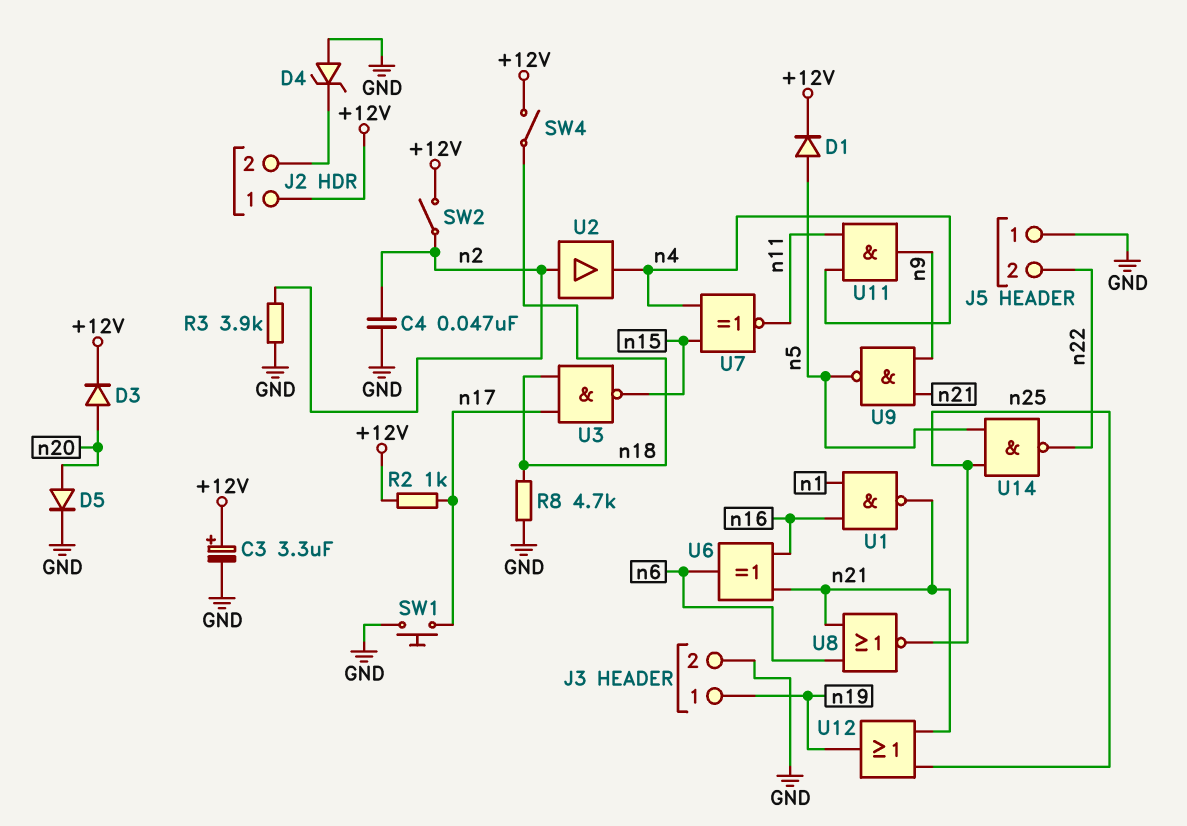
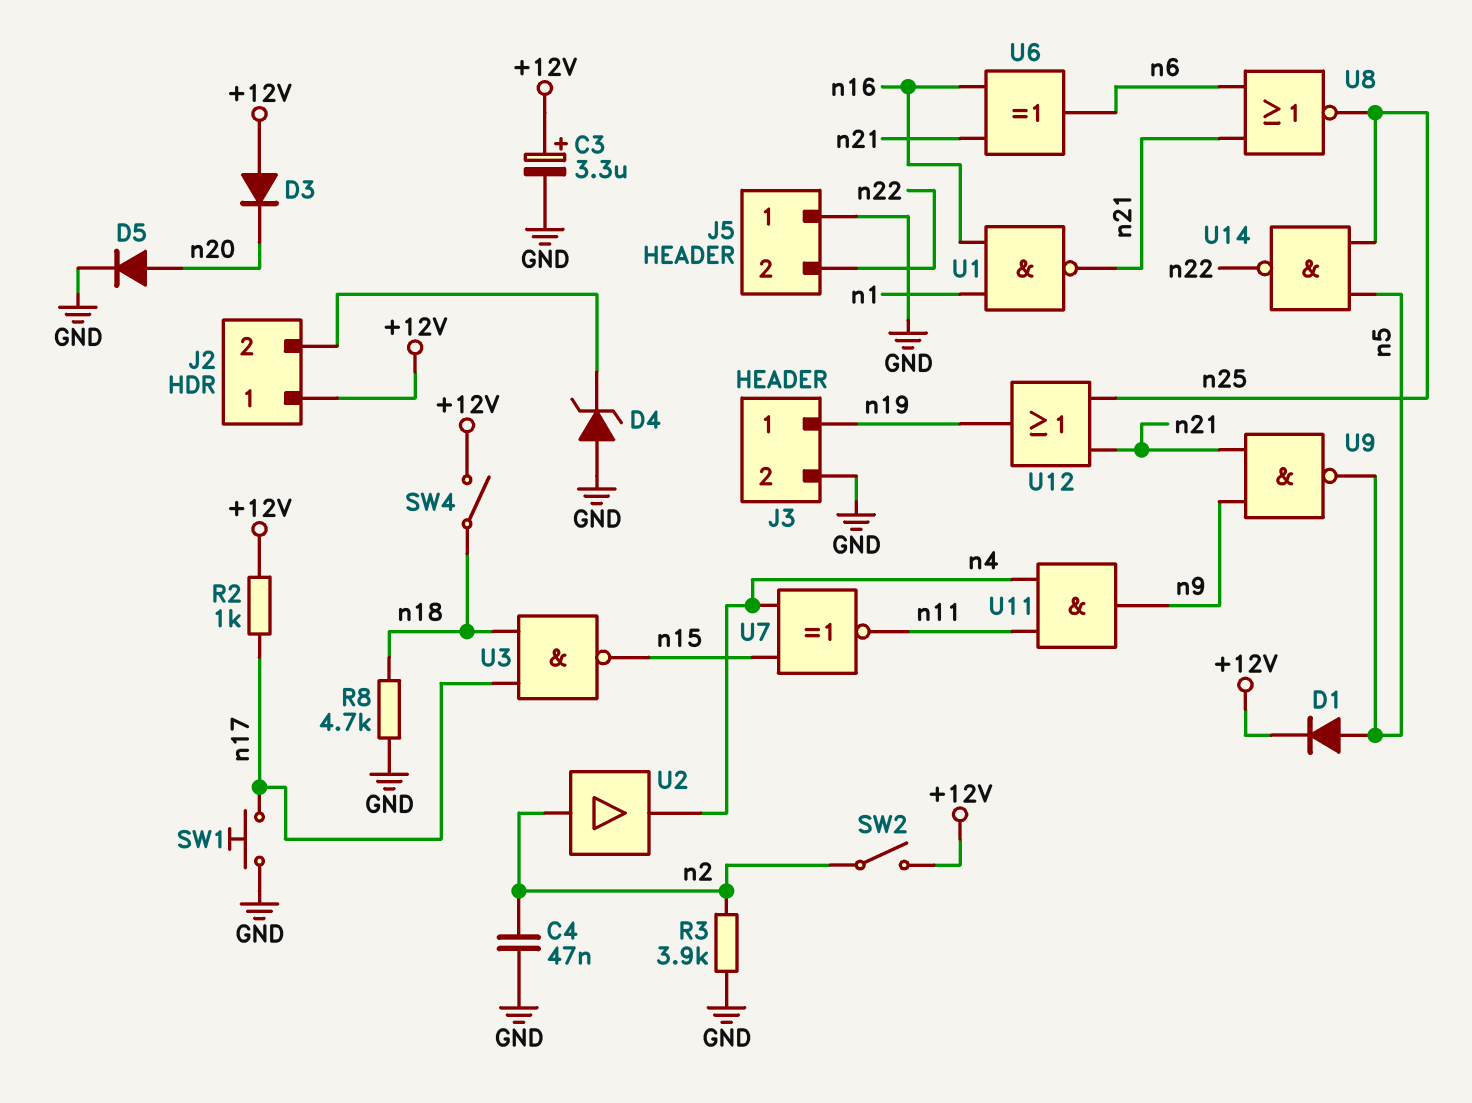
D3: diode (A n20, K +12V) -> diode (A +12V, K n20)

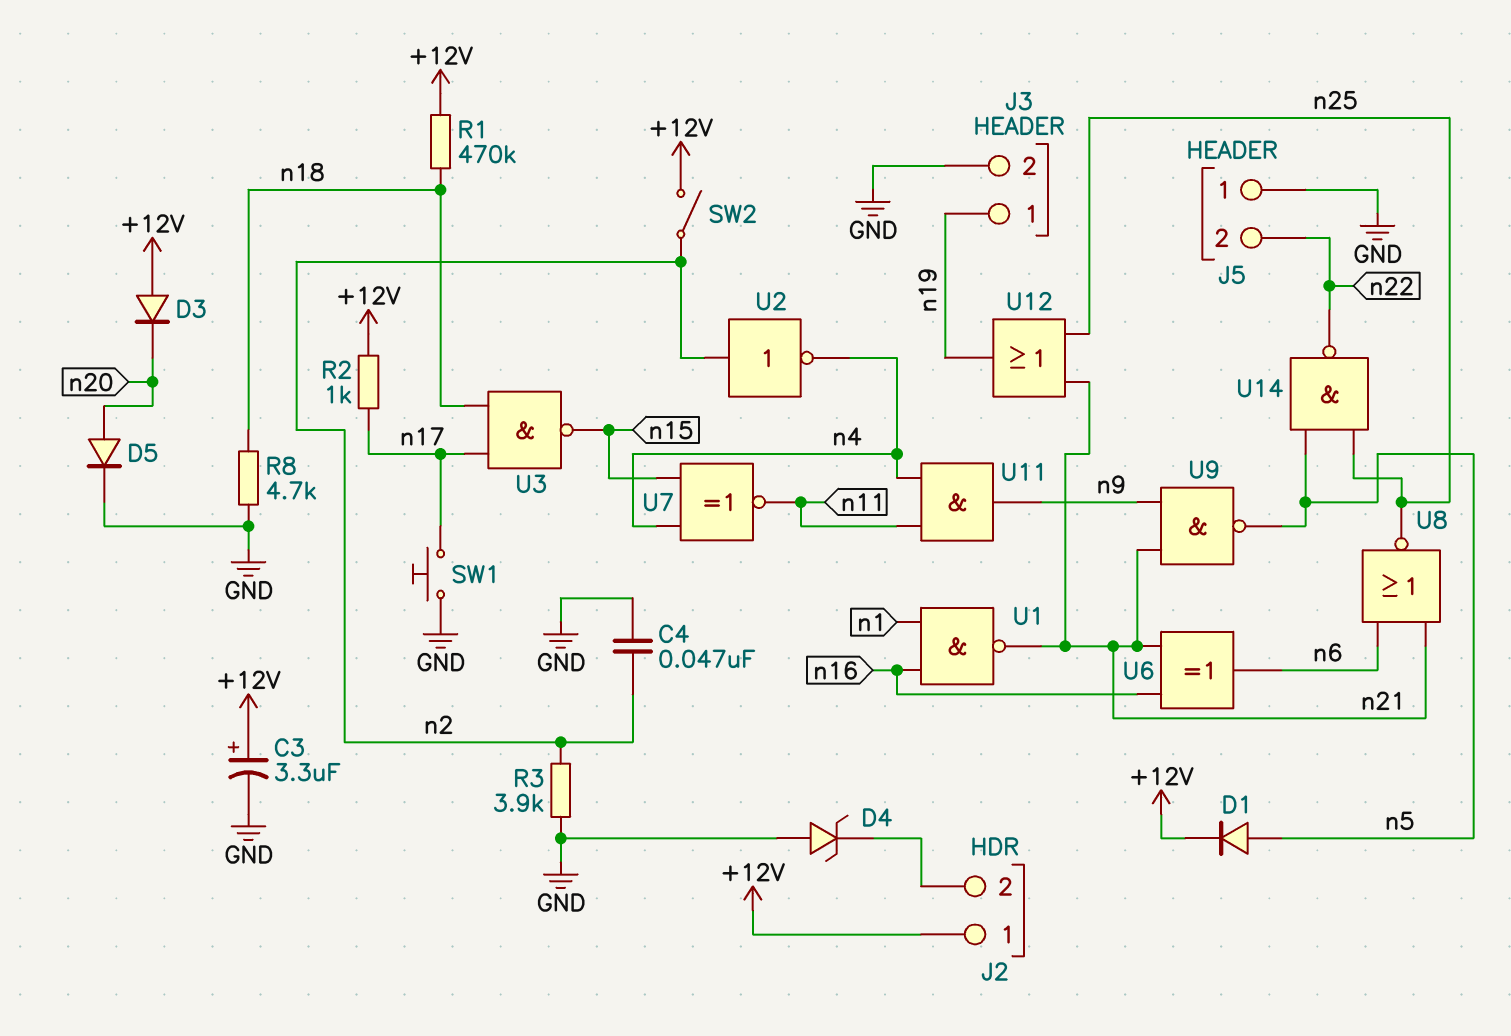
R1: none -> 470k (+12V, n18)
SW4: switch (+12V, n18) -> none
U2: buffer (in n2, out n4) -> NOT (in n2, out n4)

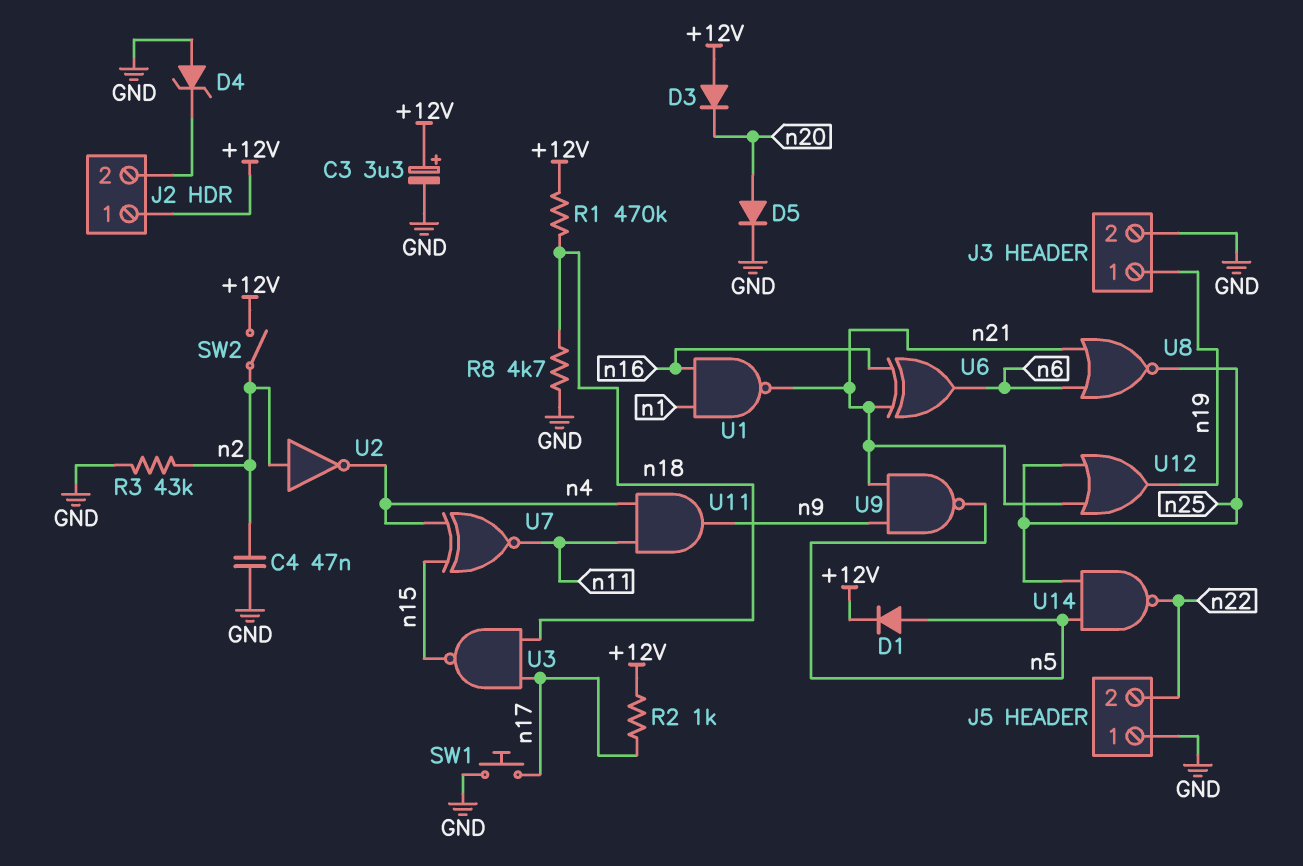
R3: 3.9k (GND, n2) -> 43k (GND, n2)

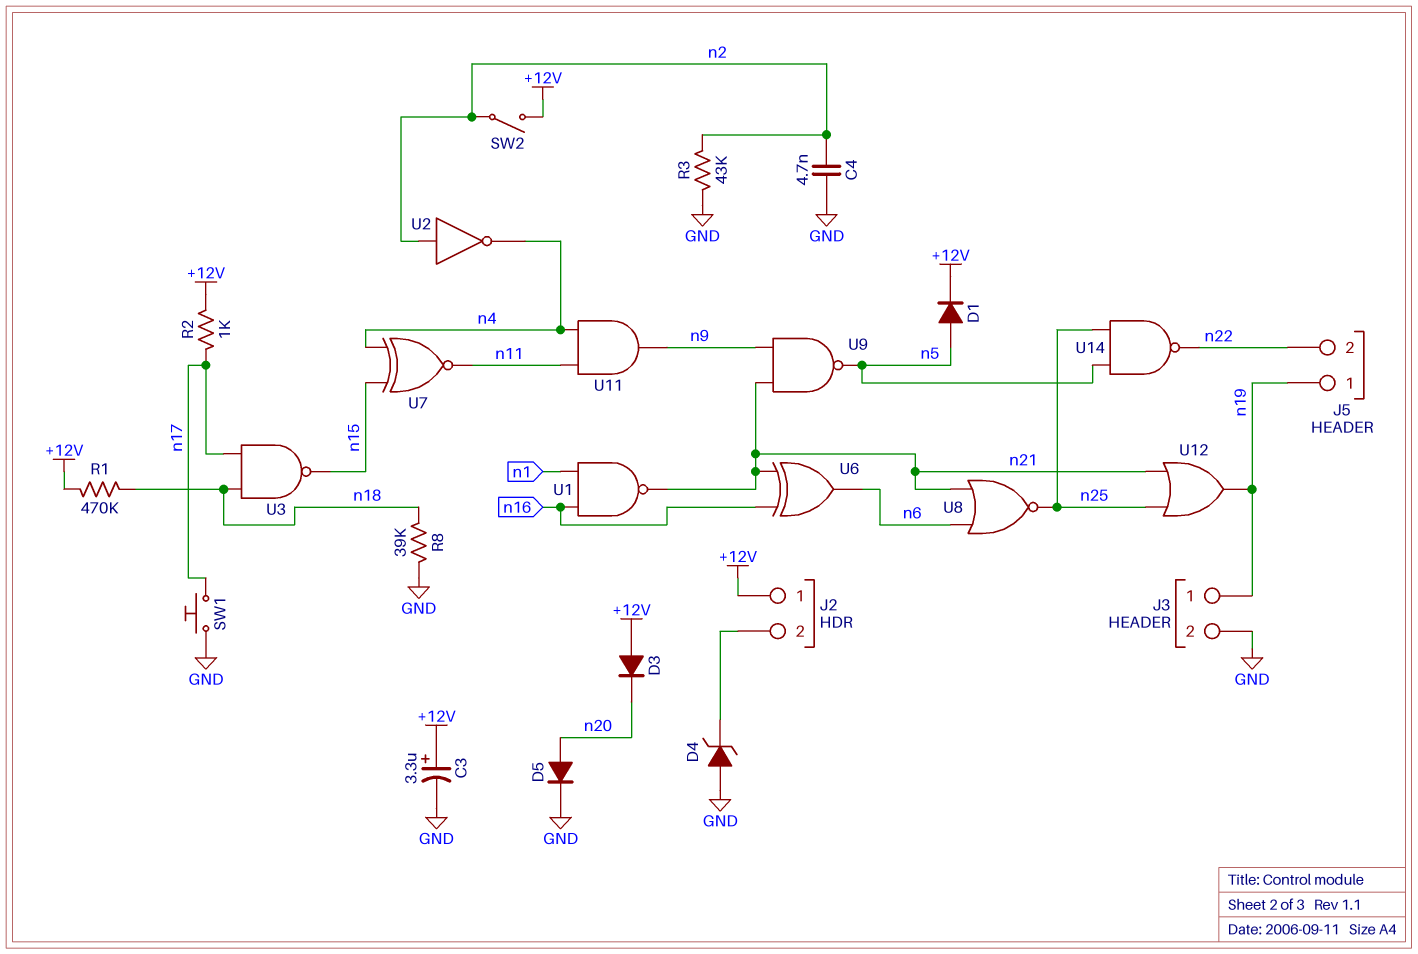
C4: 47nF (GND, n2) -> 4.7nF (GND, n2)
J5 pin 1: GND -> n19
R8: 4.7k (GND, n18) -> 39k (GND, n18)

